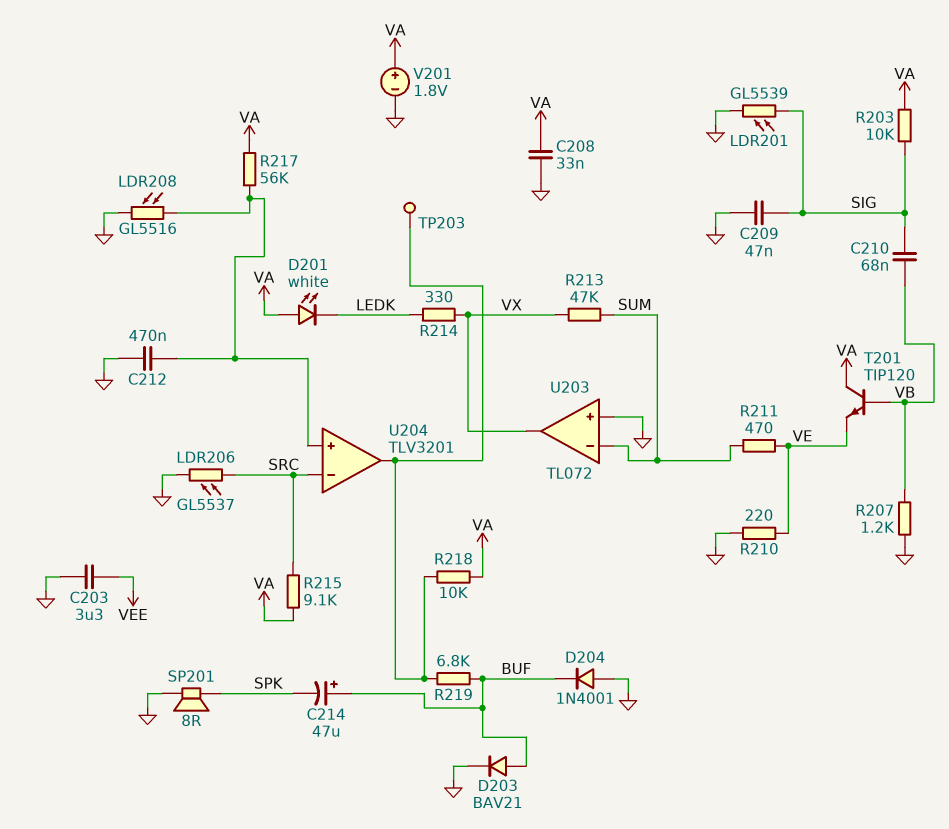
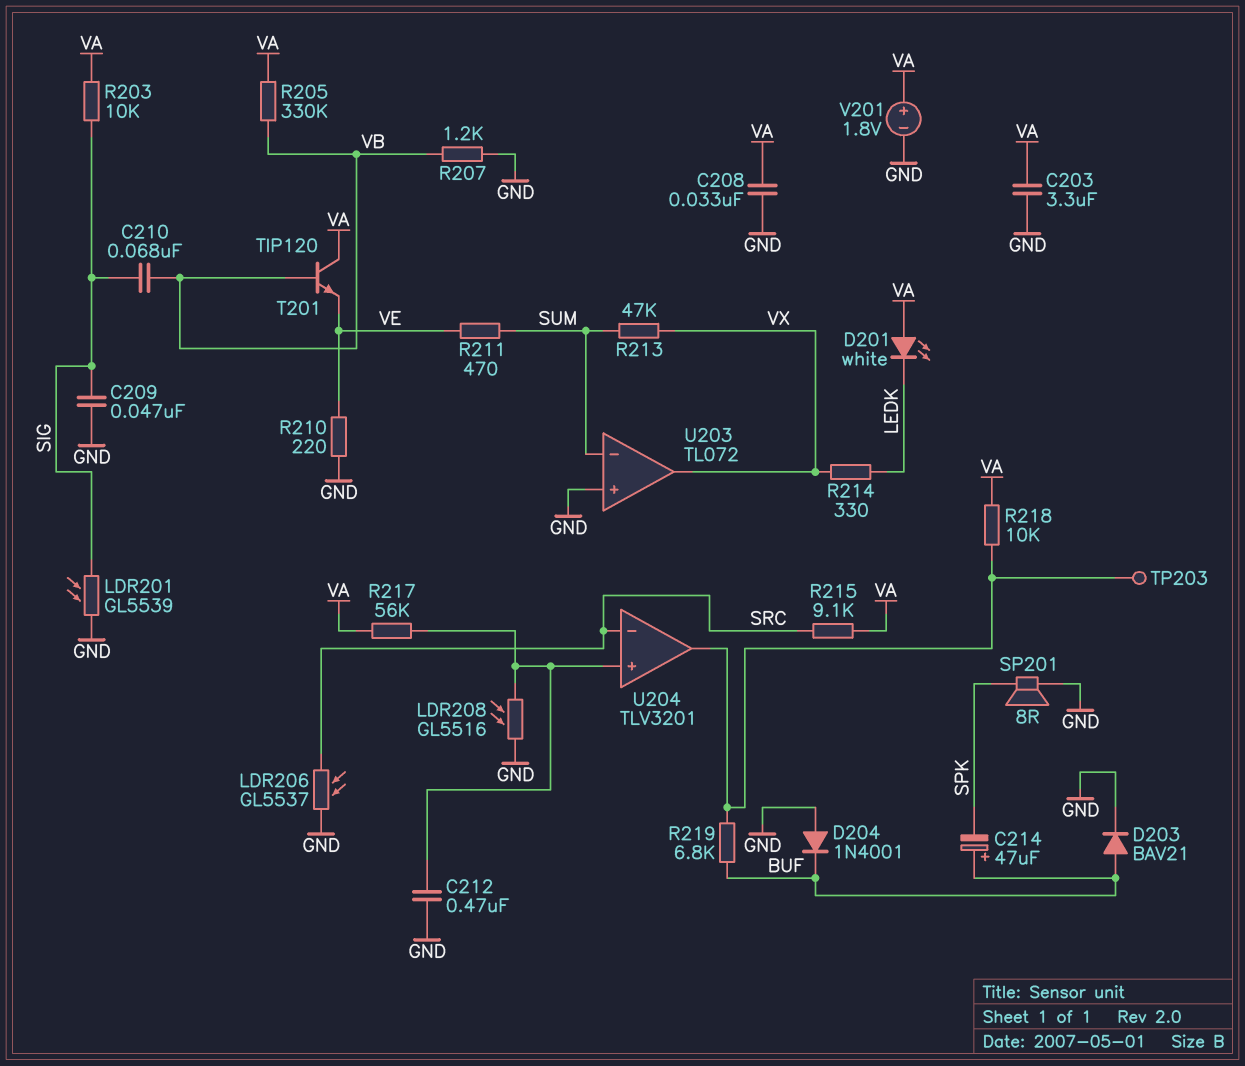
C203: 3.3uF (GND, VEE) -> 3.3uF (GND, VA)
R205: none -> 330k (VA, VB)

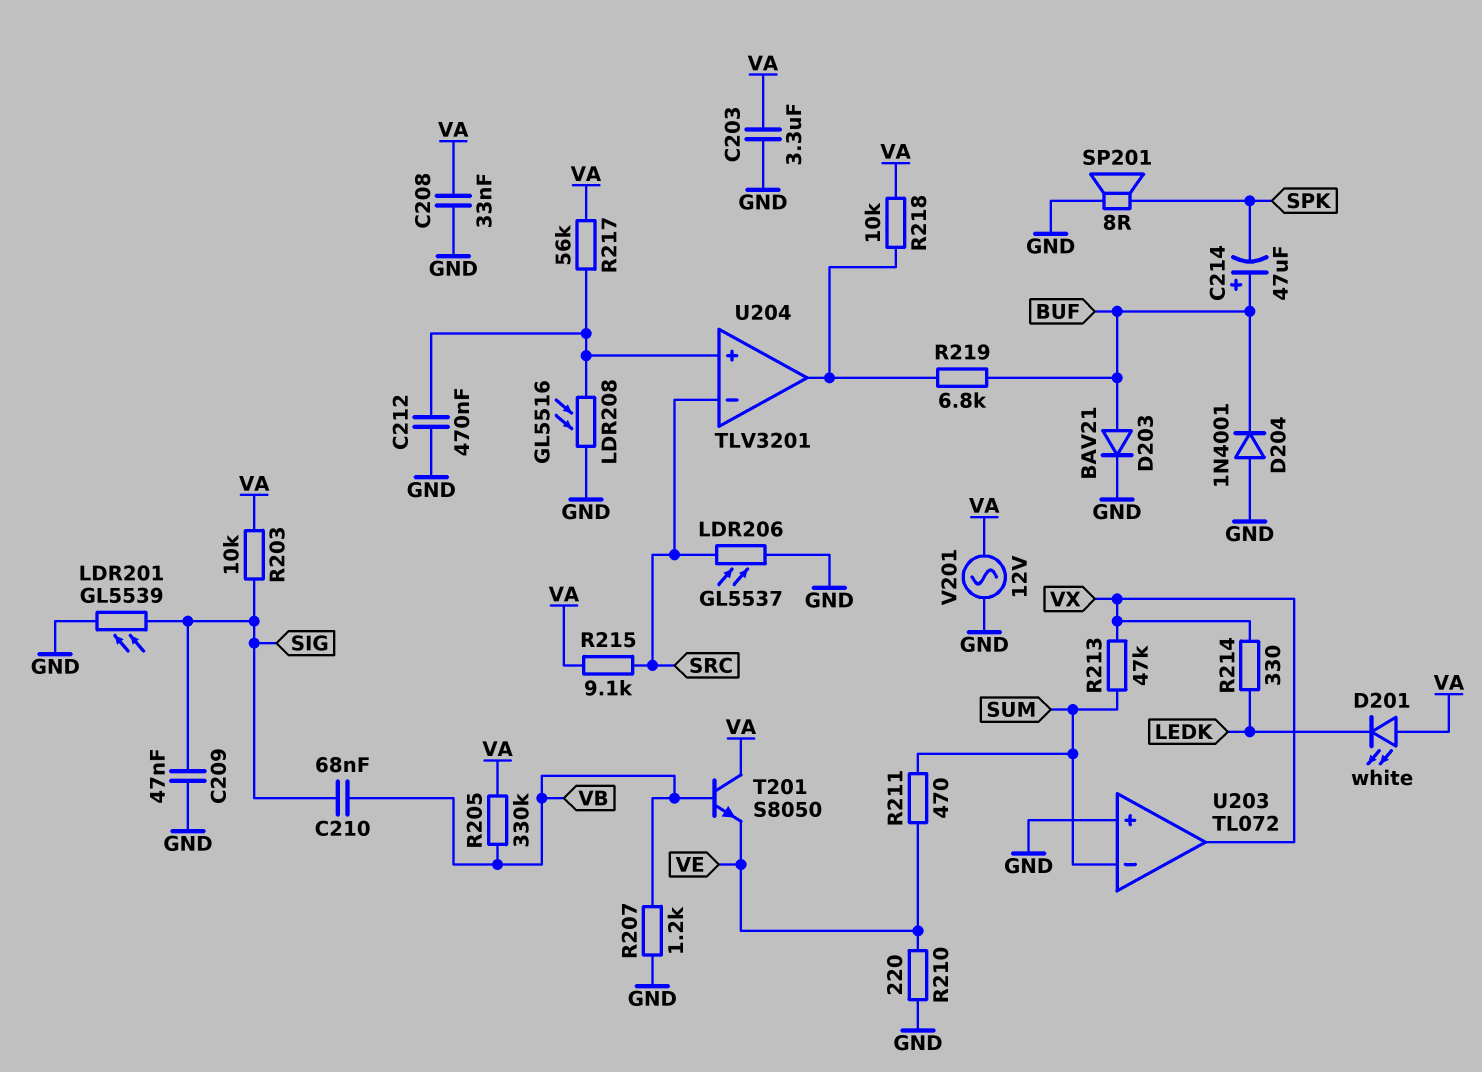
T201: NPN TIP120 (B VB, C VA, E VE) -> NPN S8050 (B VB, C VA, E VE)
TP203: test point (U204/out) -> none
V201: 1.8V (plus VA, minus GND) -> AC 12V (GND, VA)

